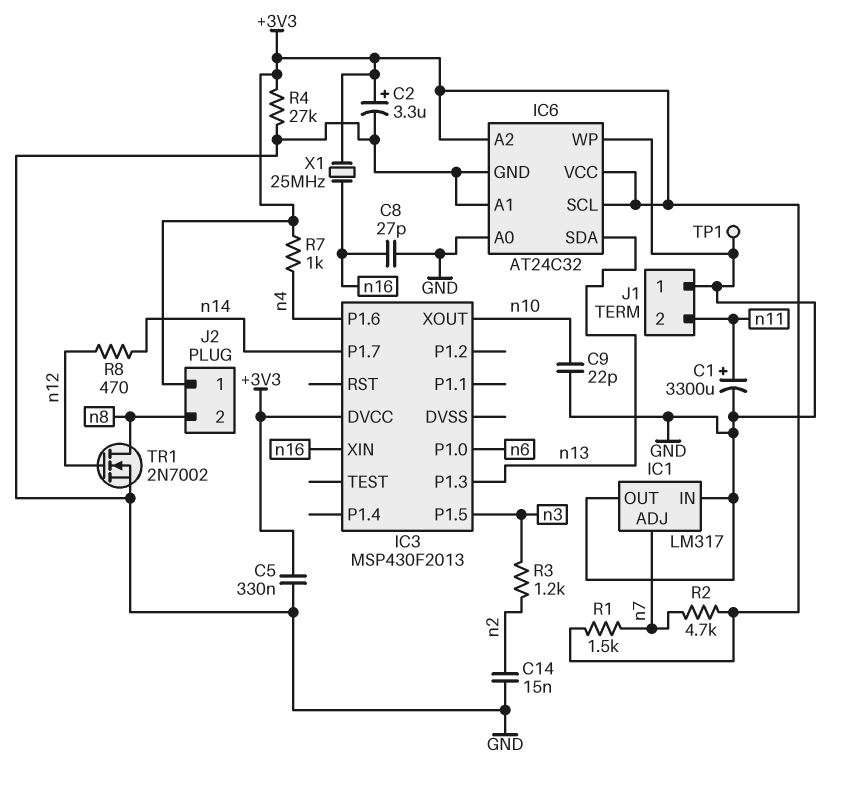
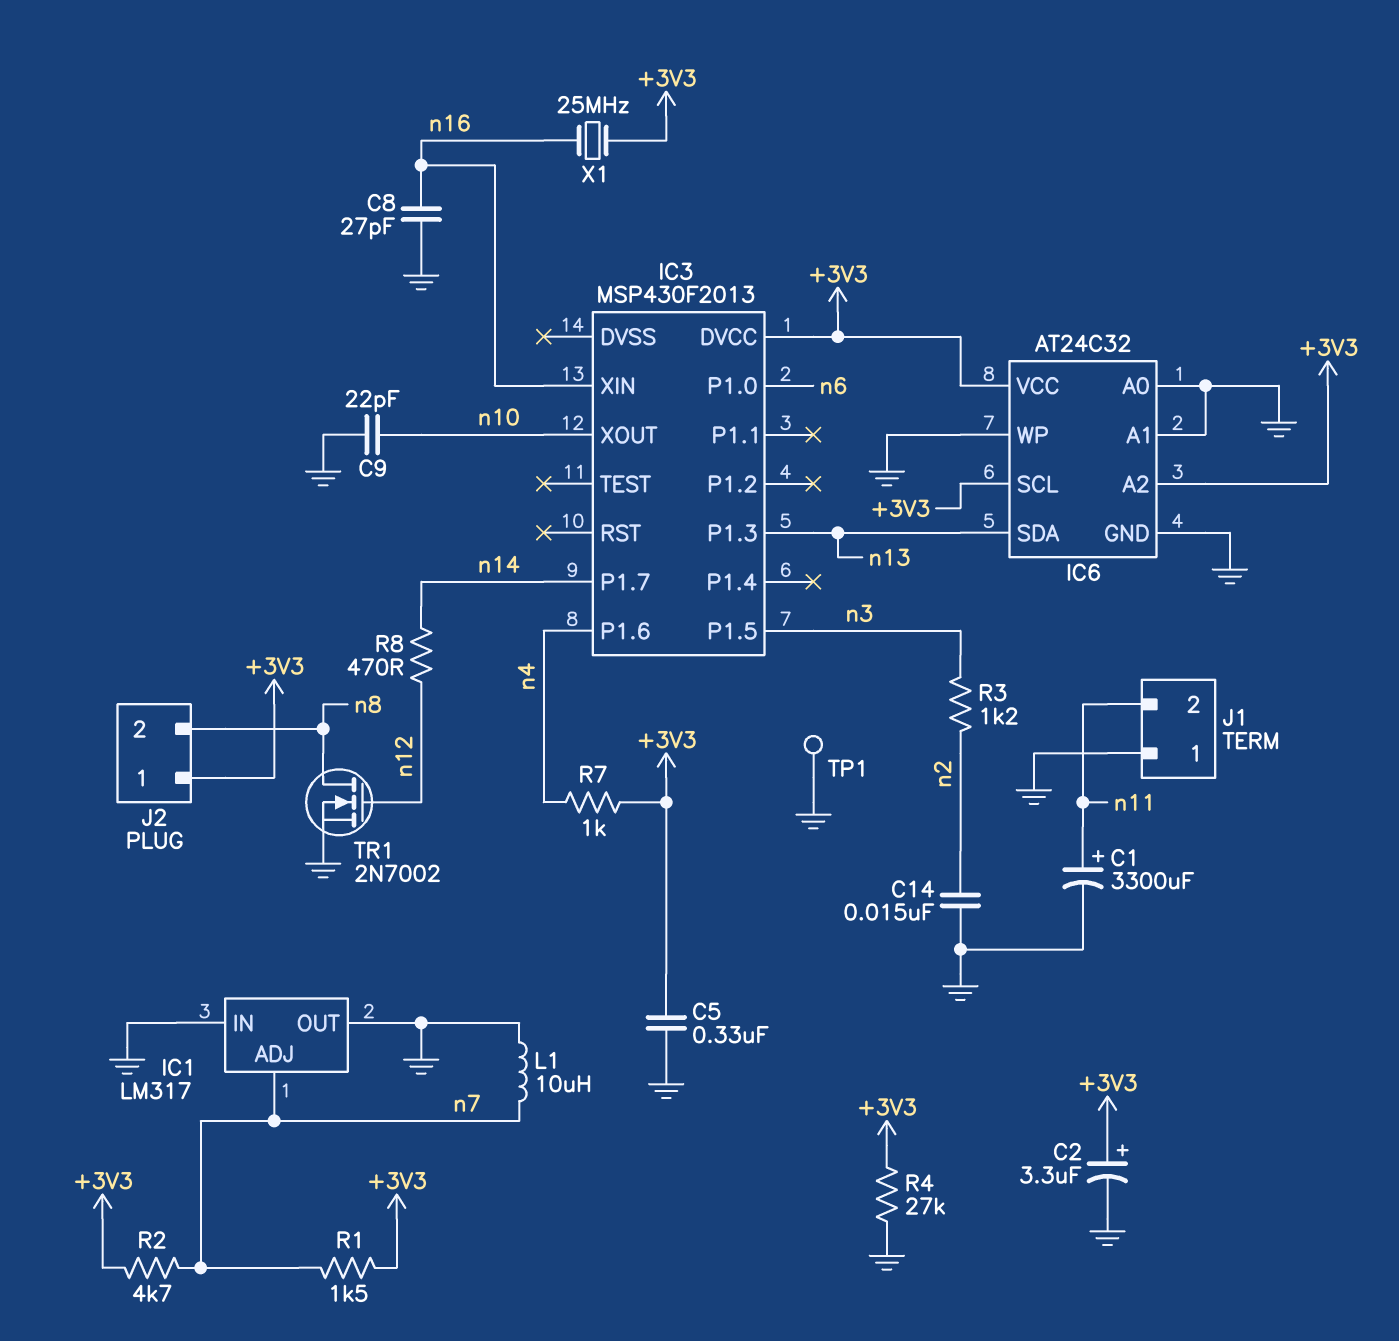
L1: none -> 10uH (GND, n7)

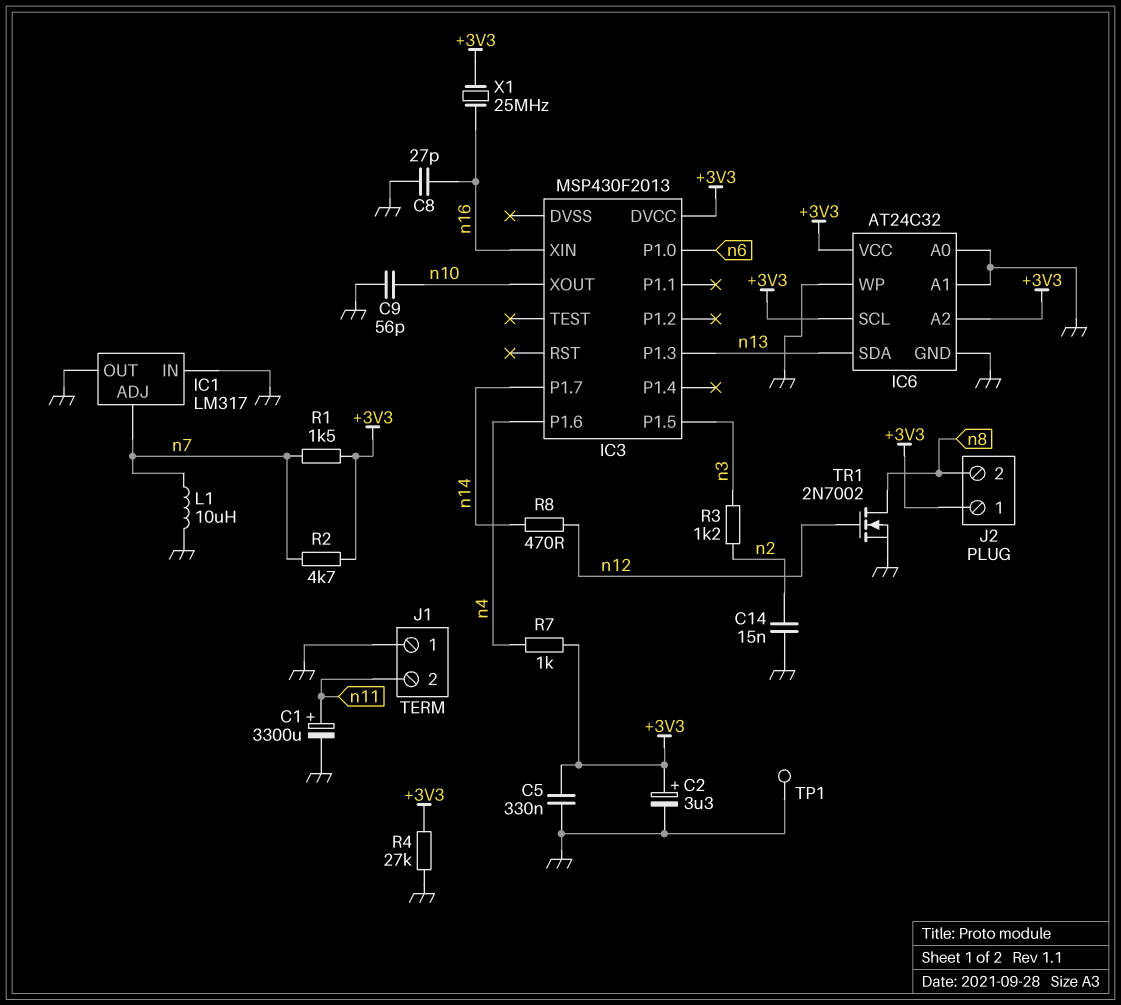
C9: 22pF (GND, n10) -> 56pF (GND, n10)

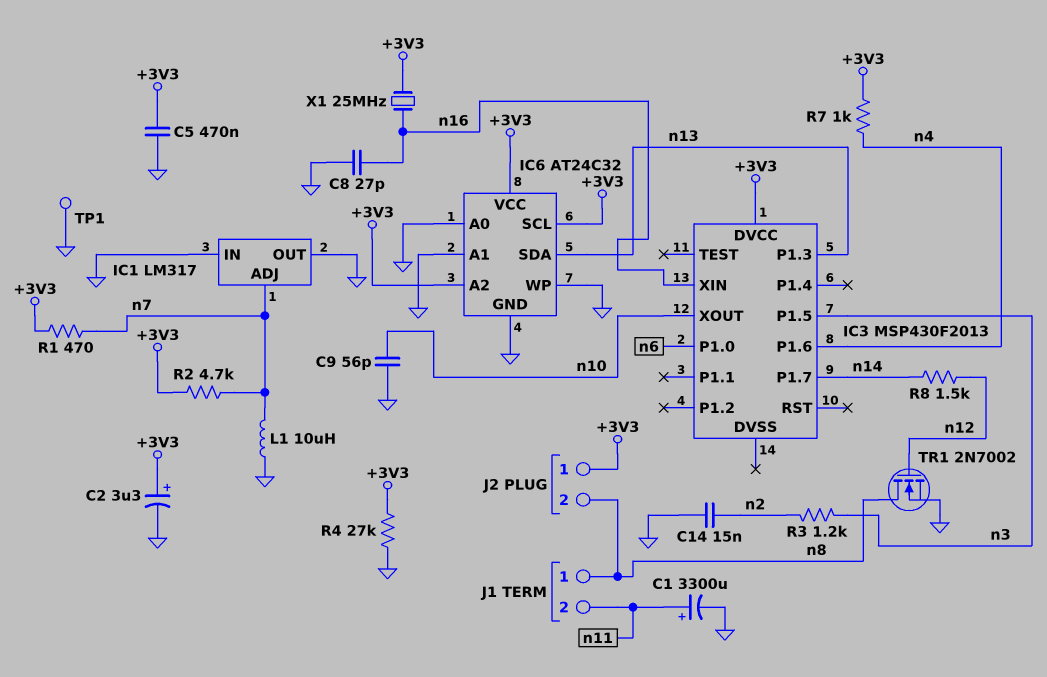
C5: 330nF (+3V3, GND) -> 470nF (+3V3, GND)
J1 pin 1: GND -> n8
R1: 1.5k (+3V3, n7) -> 470 (+3V3, n7)
R8: 470 (n12, n14) -> 1.5k (n12, n14)

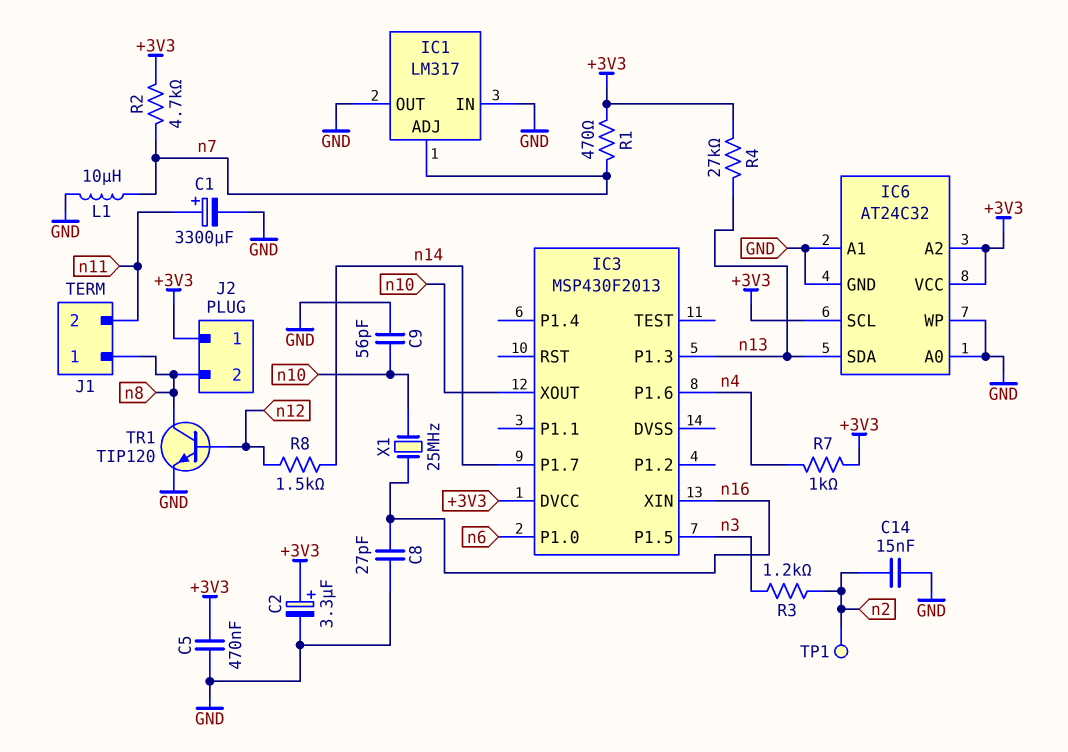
R4: 27k (+3V3, GND) -> 27k (+3V3, n13)
TP1: test point (GND) -> test point (n2)
TR1: NMOS 2N7002 (G n12, D n8, S GND) -> NPN TIP120 (B n12, C n8, E GND)
X1: 25MHz (+3V3, n16) -> 25MHz (n10, n16)

